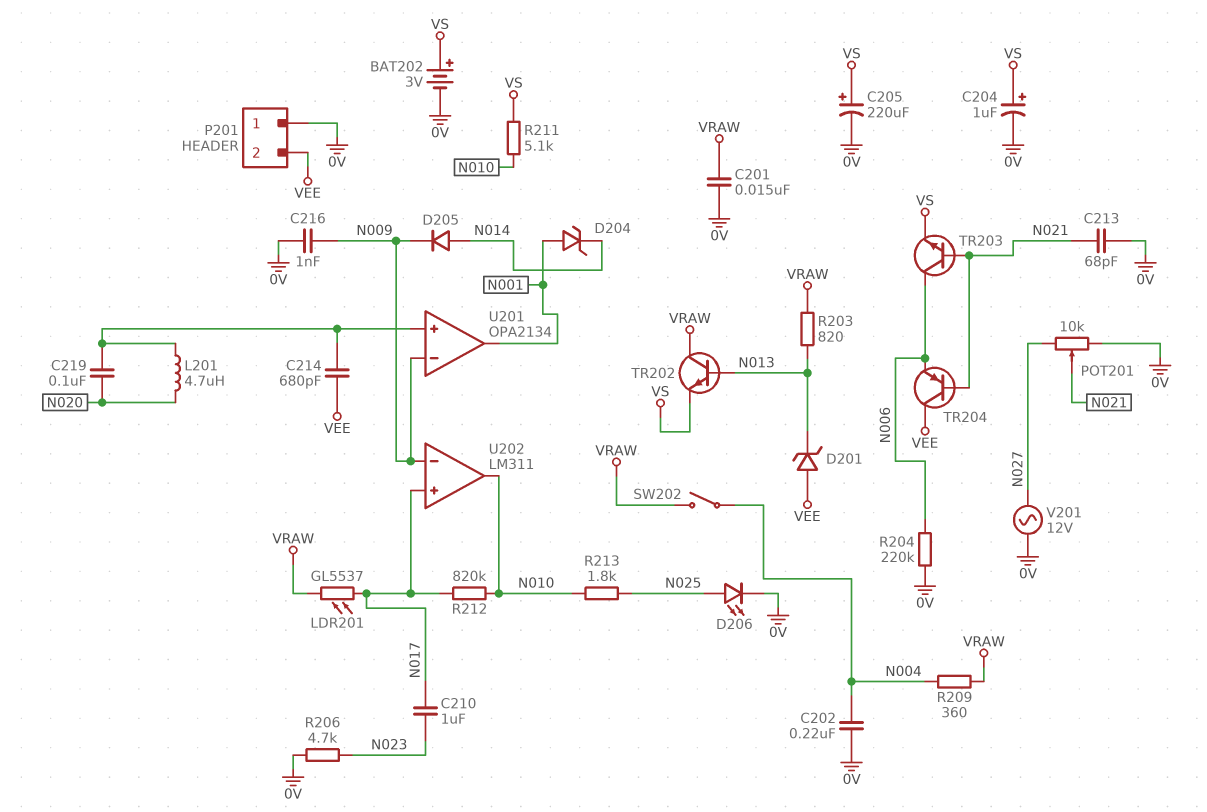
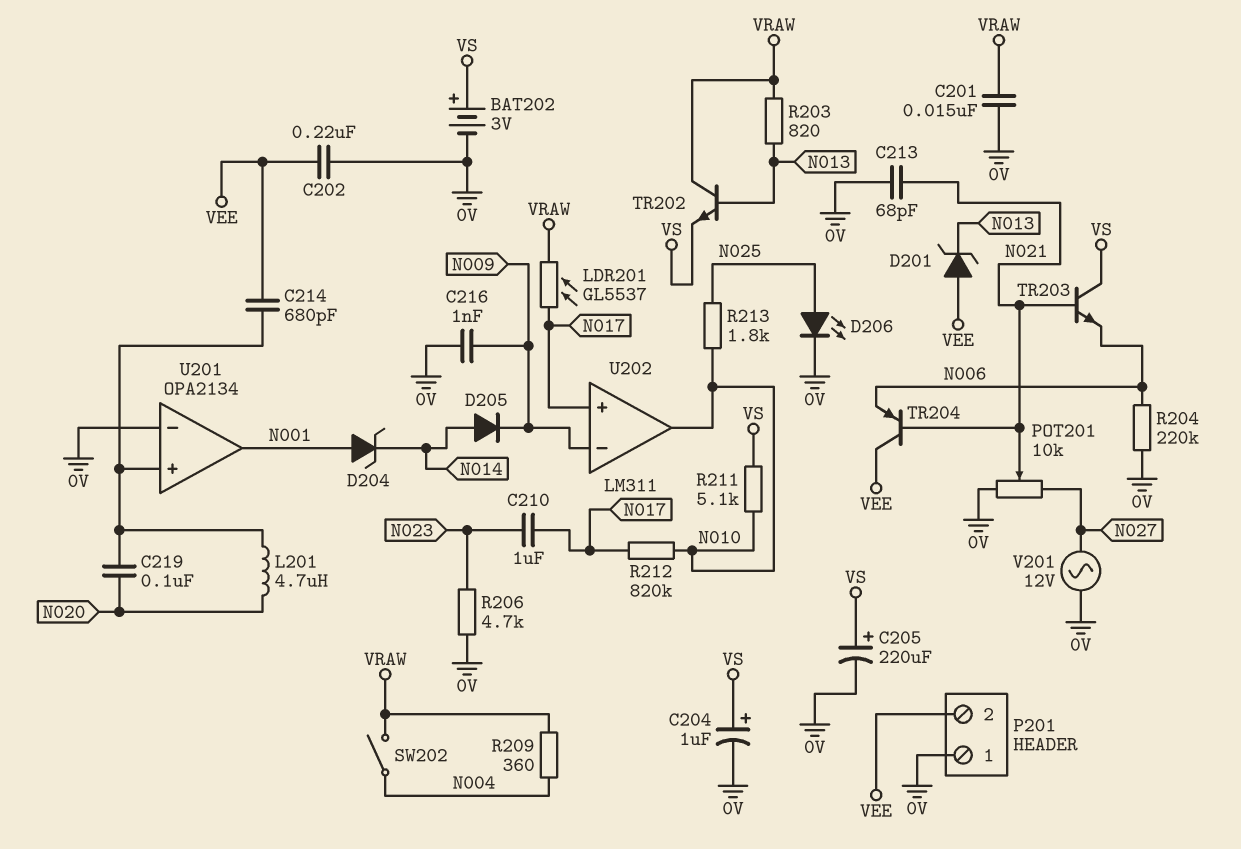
C202: 220nF (0V, N004) -> 220nF (0V, VEE)
TR203: NPN (B N021, C N006, E VS) -> NPN (B N021, C VS, E N006)
U201 pin in-: N009 -> 0V

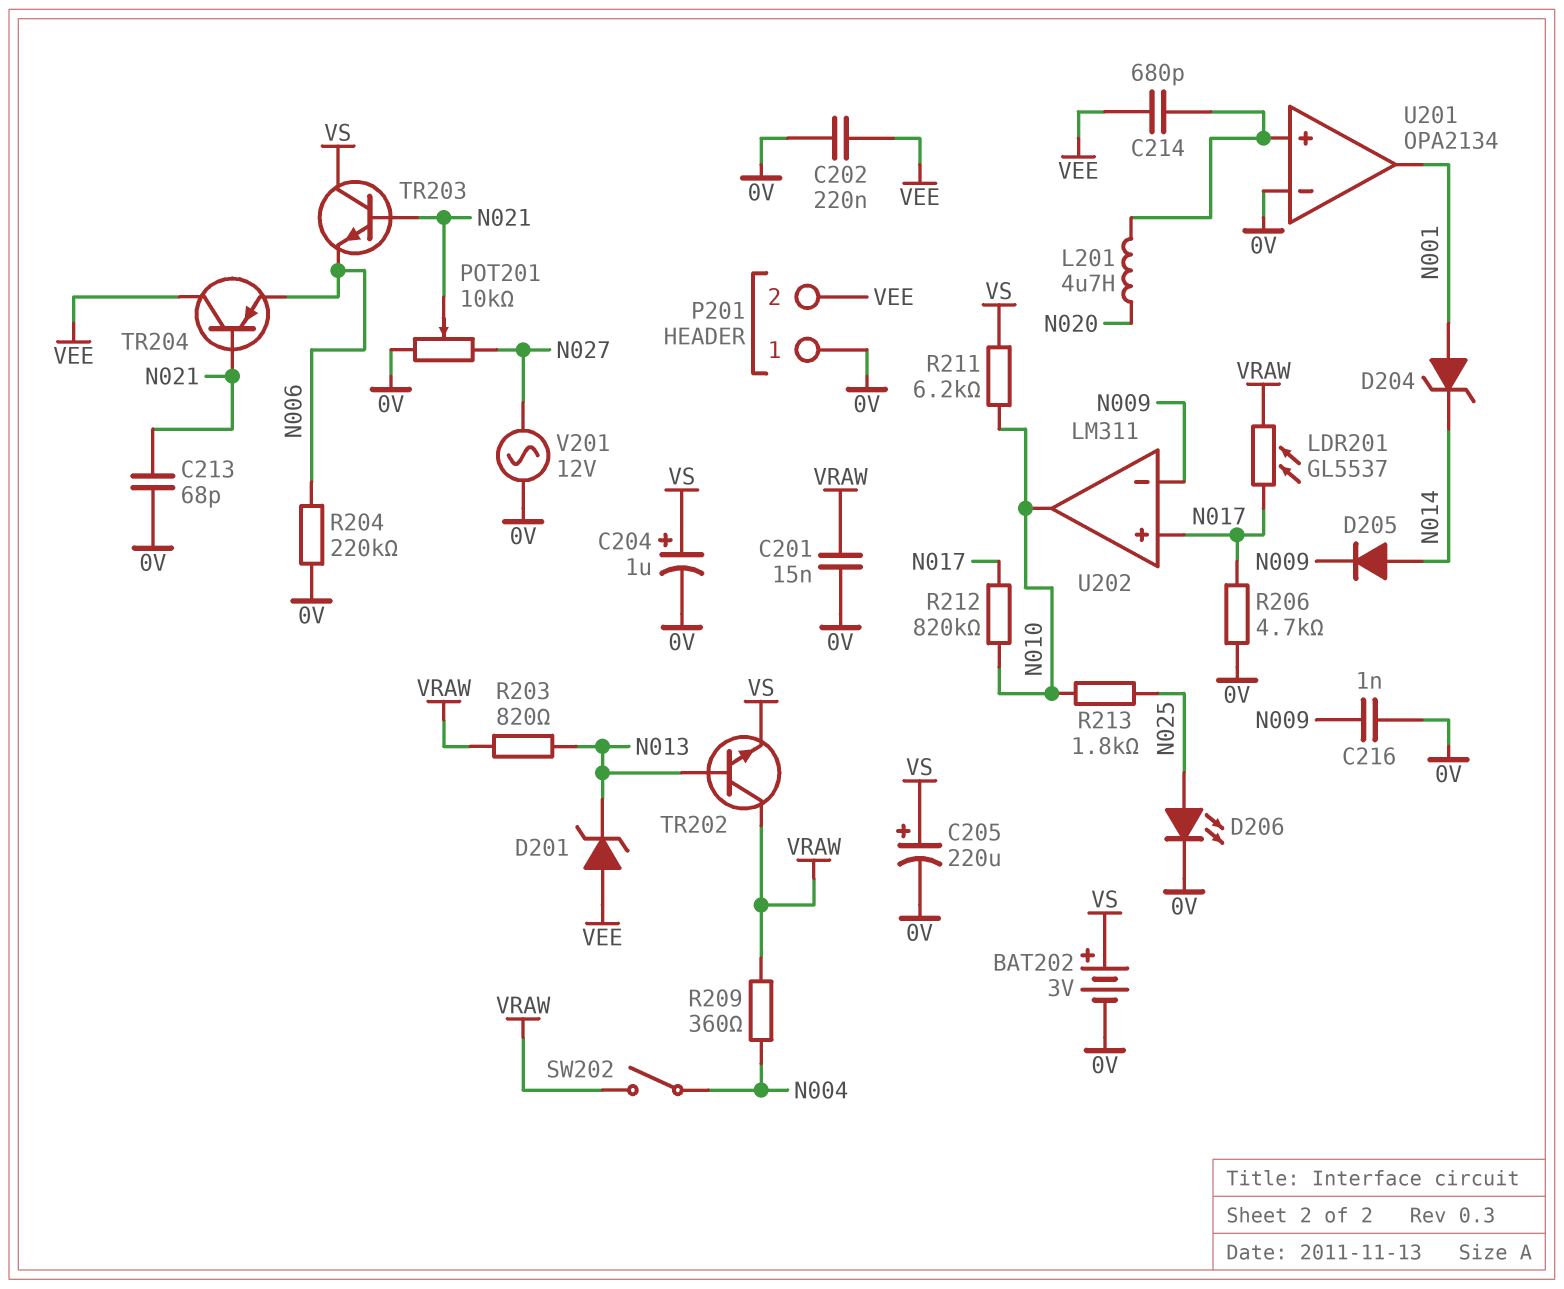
C210: 1uF (N017, N023) -> none
C219: 100nF (N020, U201/in+) -> none
R206: 4.7k (0V, N023) -> 4.7k (0V, N017)
R211: 5.1k (N010, VS) -> 6.2k (N010, VS)

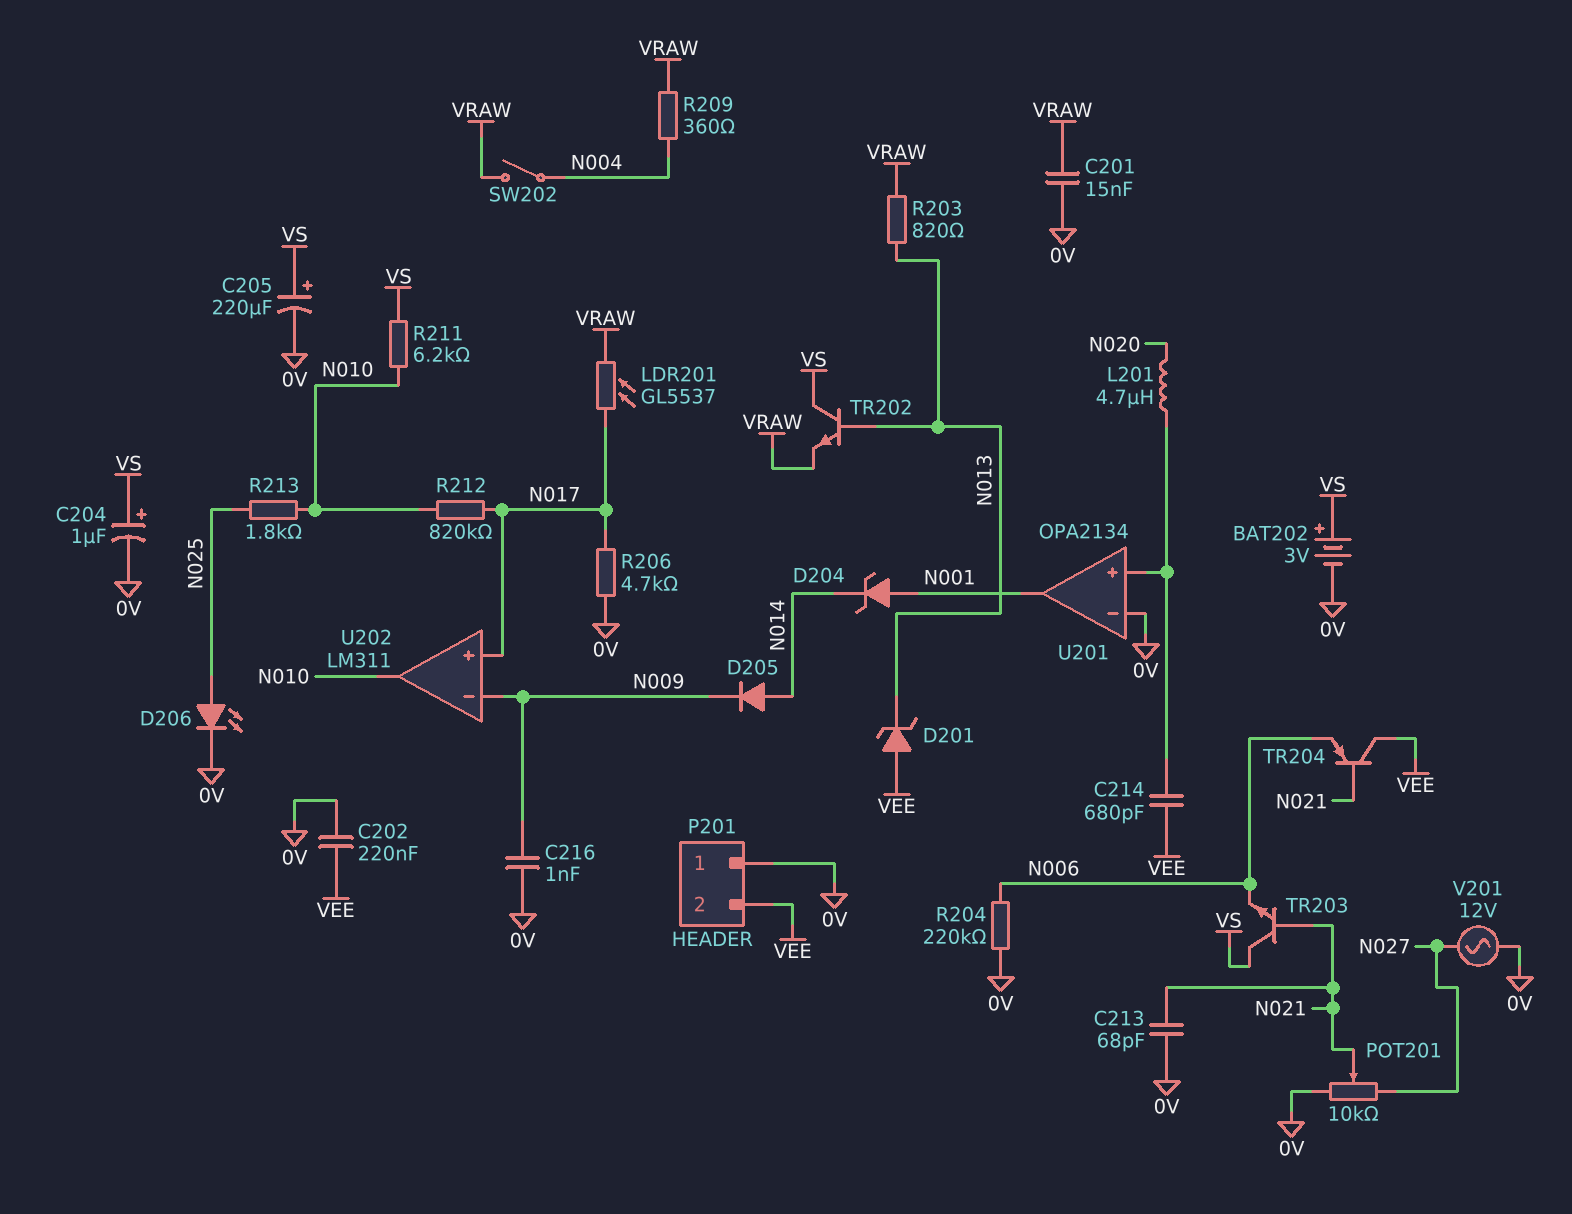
TR202: NPN (B N013, C VRAW, E VS) -> NPN (B N013, C VS, E VRAW)

